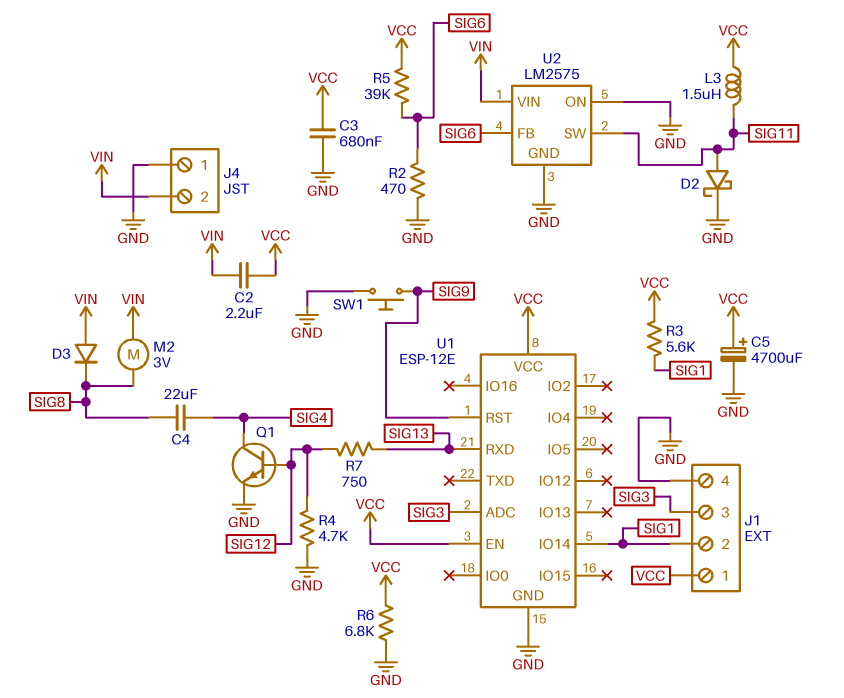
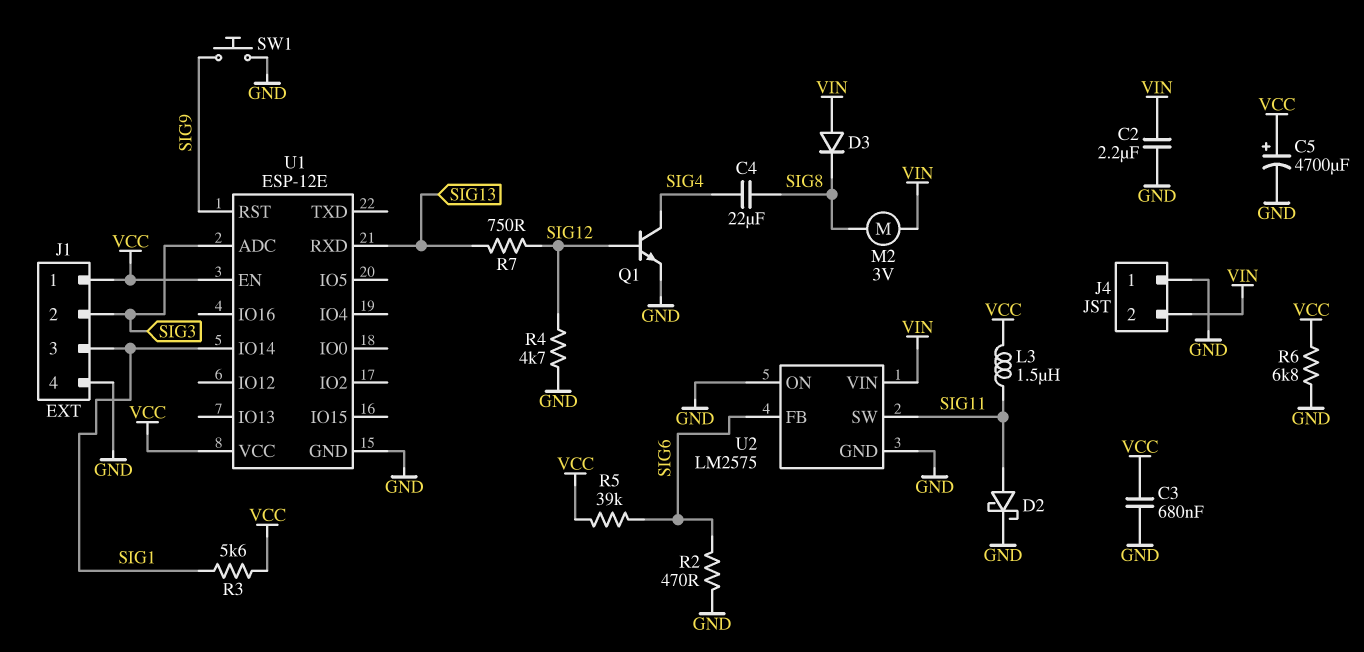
C2: 2.2uF (VCC, VIN) -> 2.2uF (GND, VIN)
J1 pin 2: SIG1 -> SIG3
J1 pin 3: SIG3 -> SIG1

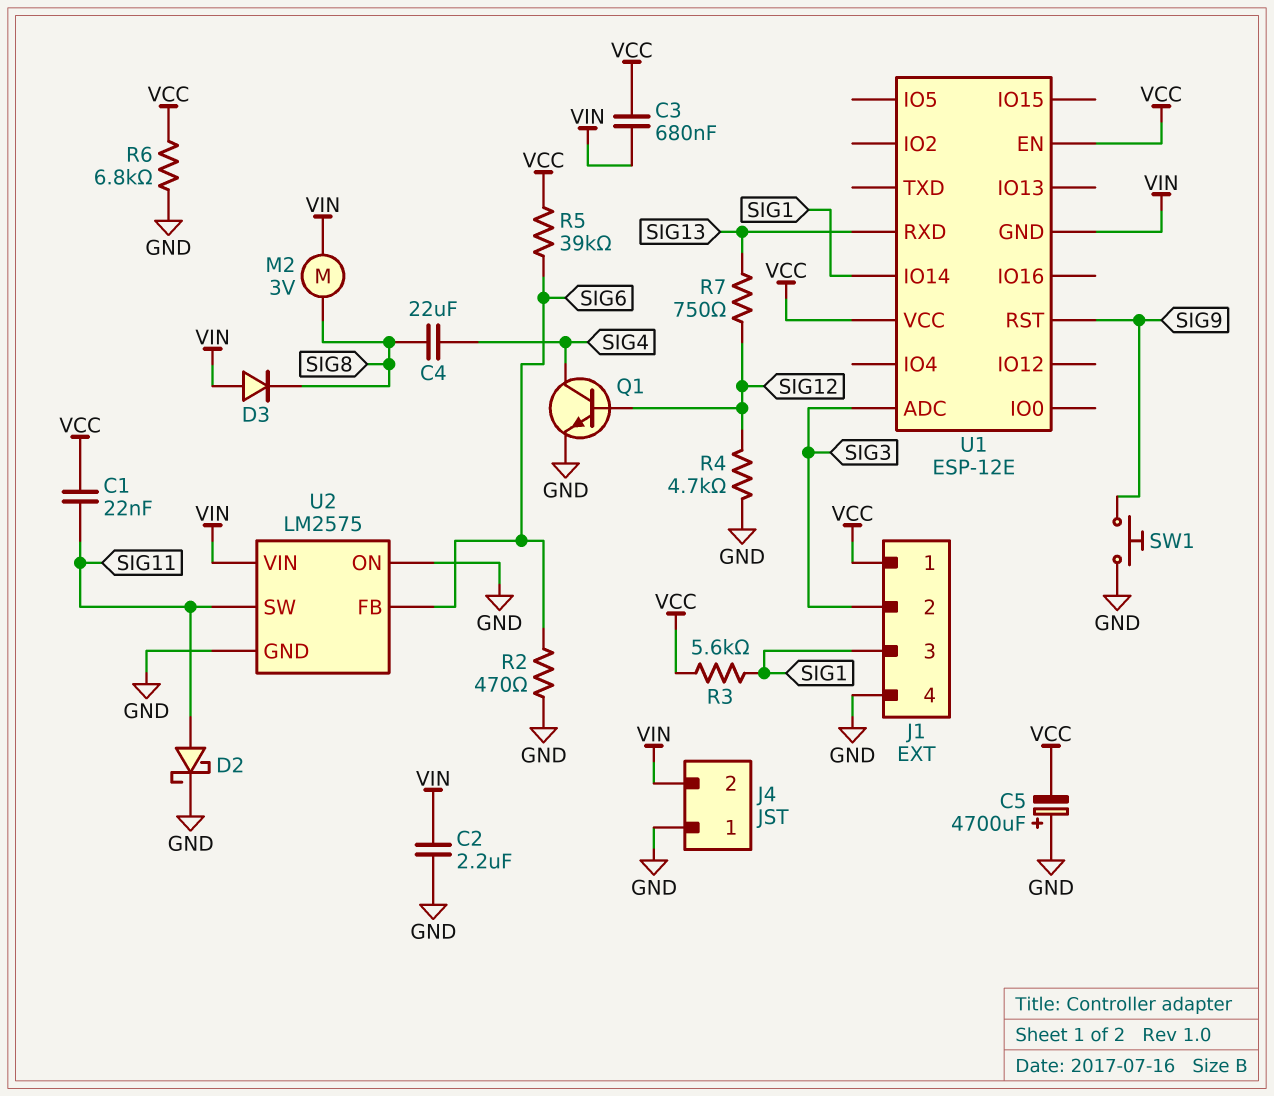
C1: none -> 22nF (SIG11, VCC)
C3: 680nF (GND, VCC) -> 680nF (VCC, VIN)
C5: 4700uF (plus VCC, minus GND) -> 4700uF (plus GND, minus VCC)
L3: 1.5uH (SIG11, VCC) -> none
U1 pin GND: GND -> VIN

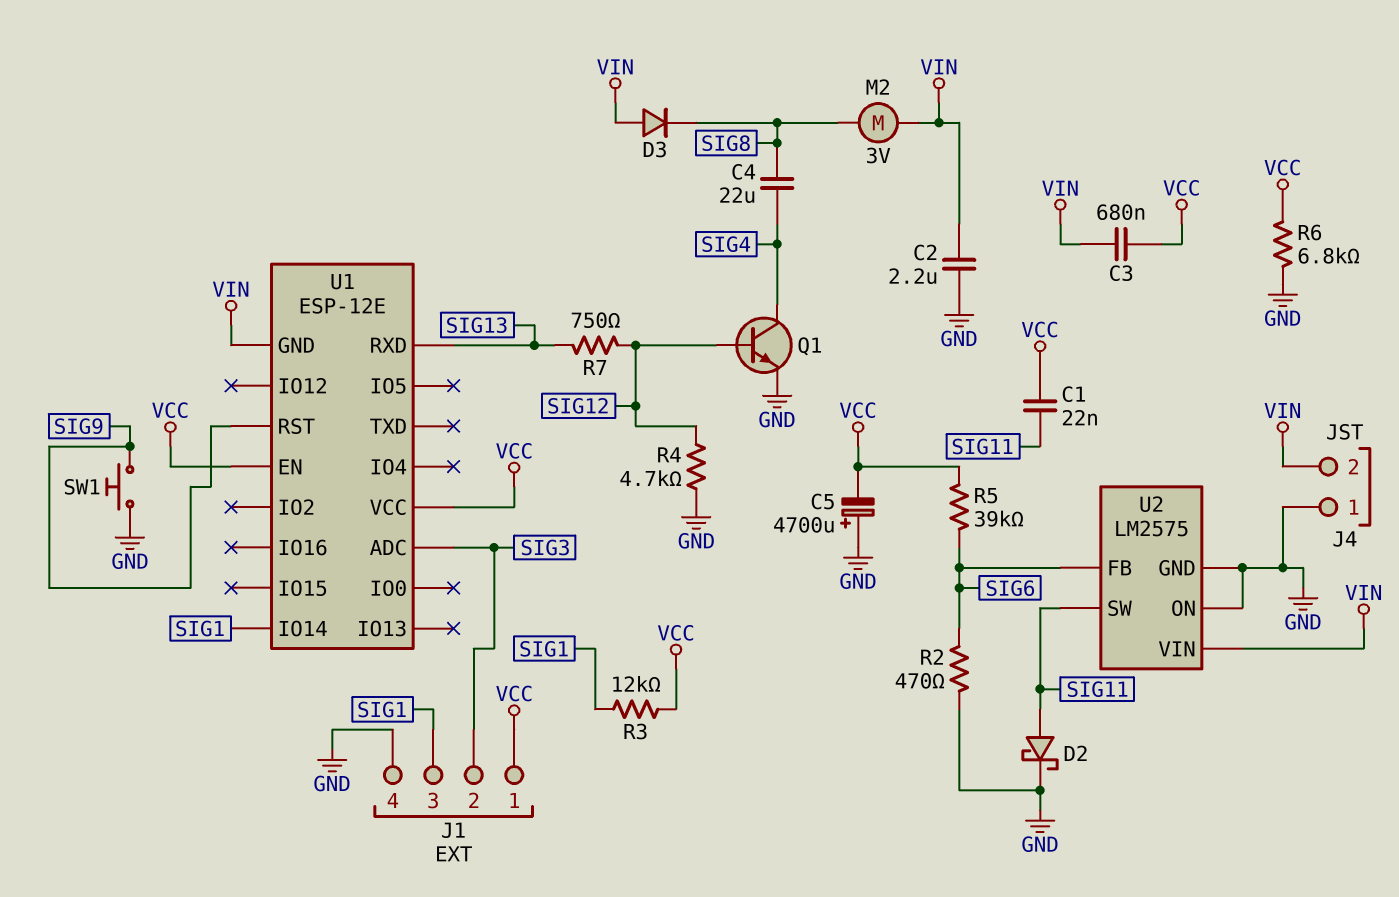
R3: 5.6k (SIG1, VCC) -> 12k (SIG1, VCC)

